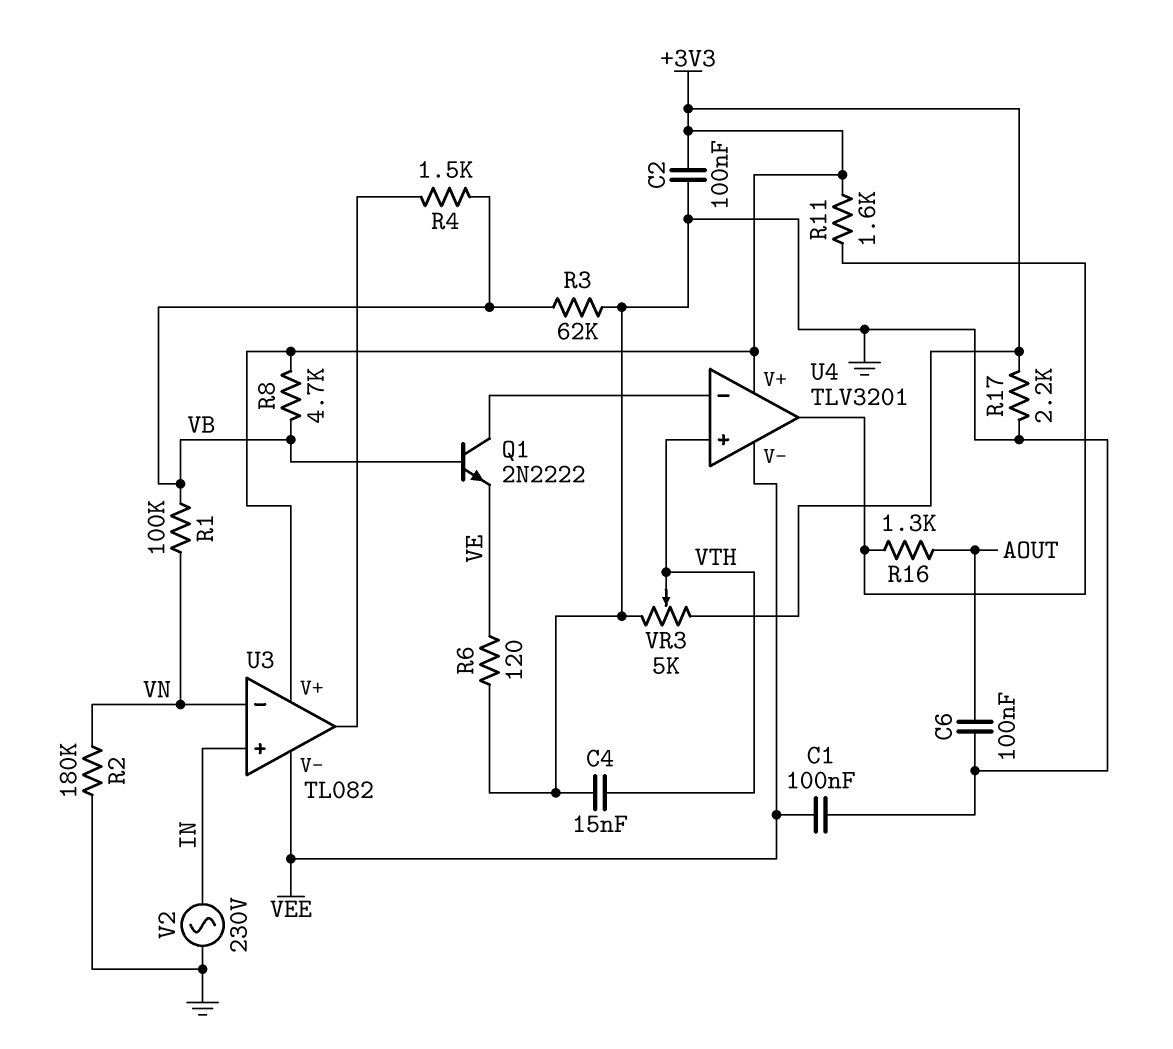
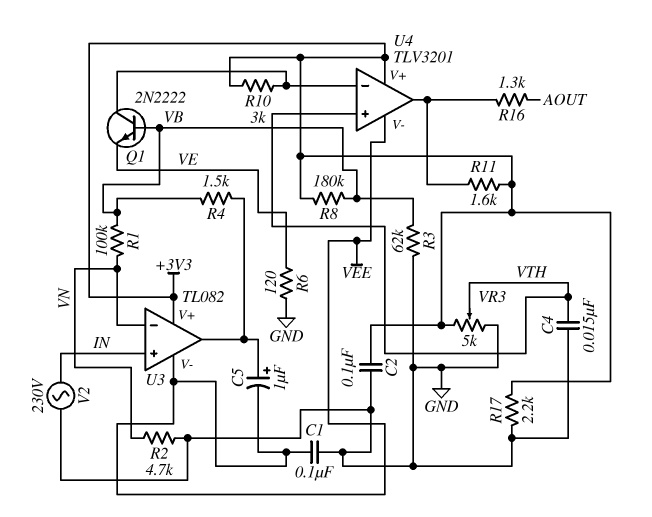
C5: none -> 1uF (plus U3/out, minus VEE)
C6: 100nF (AOUT, GND) -> none
R2: 180k (GND, VN) -> 4.7k (GND, VN)
R8: 4.7k (+3V3, VB) -> 180k (+3V3, VB)
R10: none -> 3k (+3V3, U4/in-)

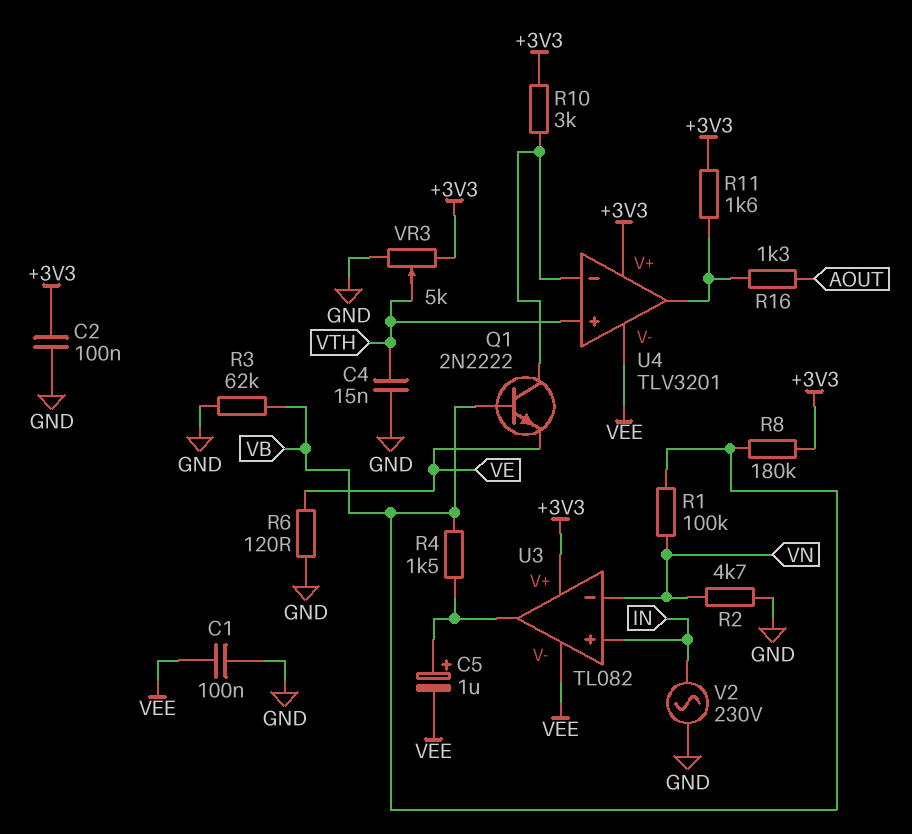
R17: 2.2k (+3V3, GND) -> none

